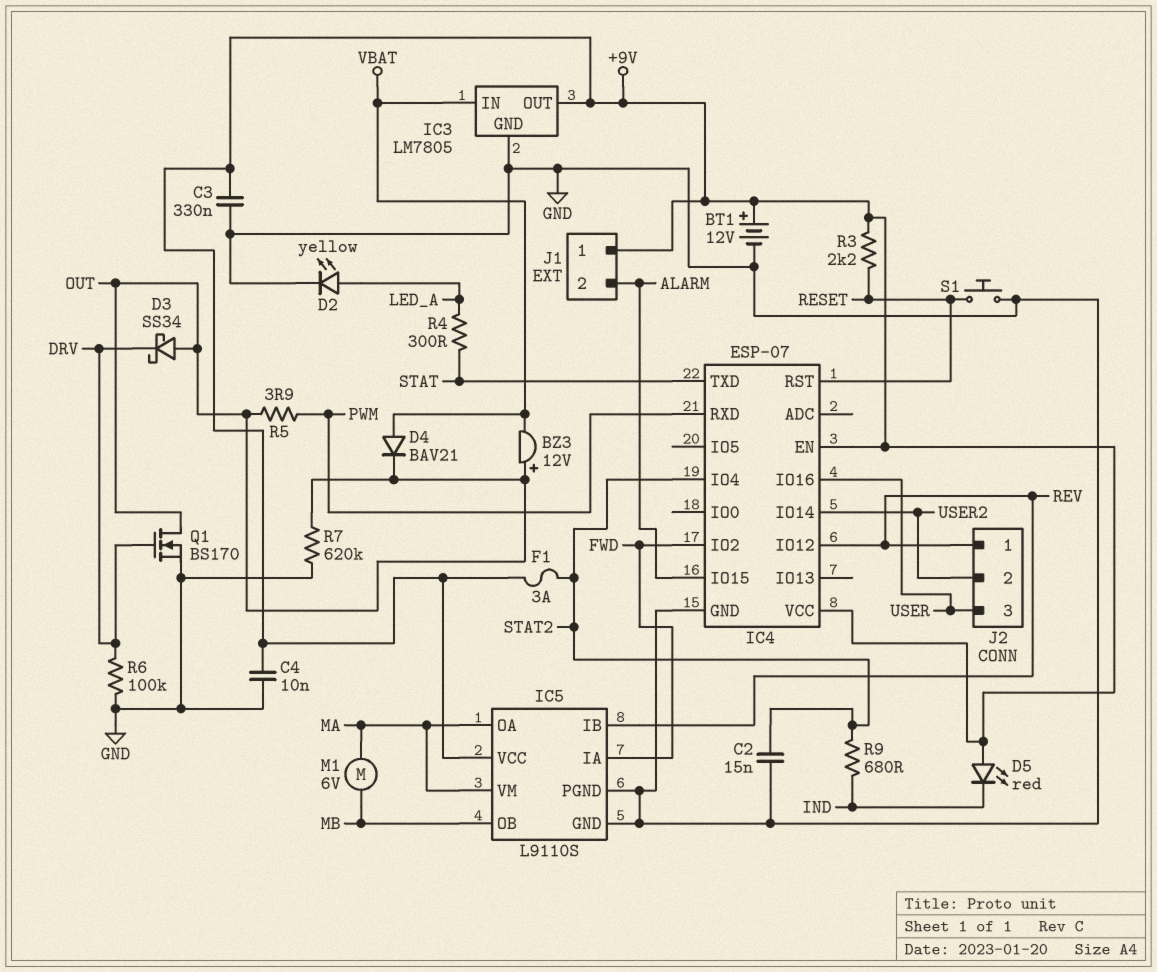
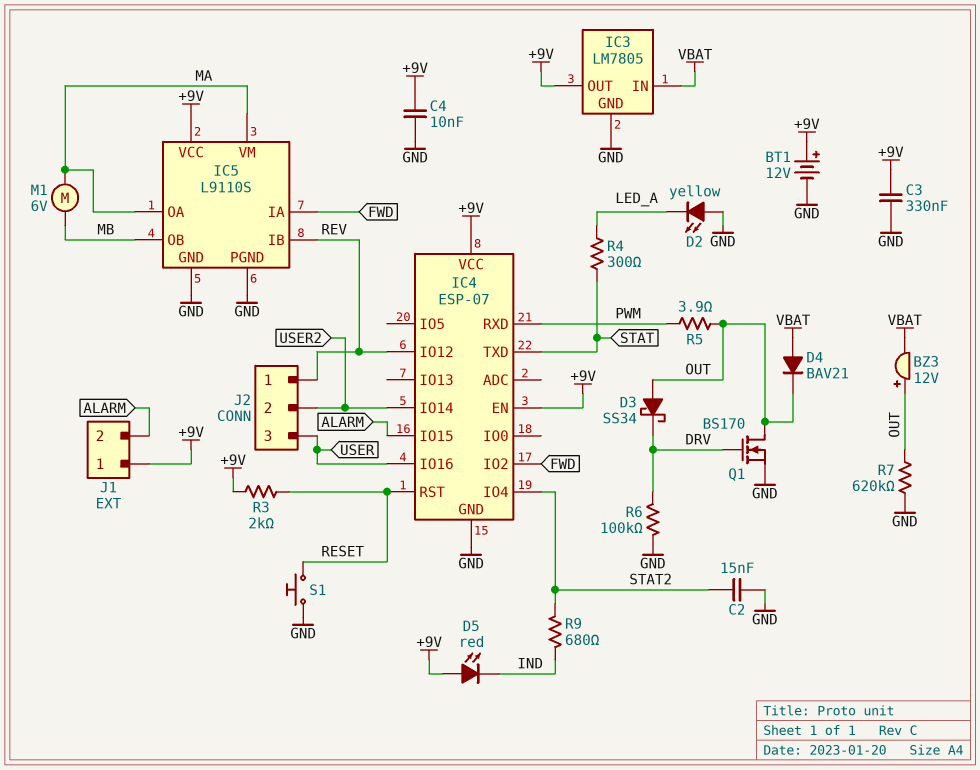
D2: LED yellow (A LED_A, K GND) -> LED yellow (A GND, K LED_A)
F1: 3A (+9V, STAT2) -> none
R3: 2.2k (+9V, RESET) -> 2k (+9V, RESET)

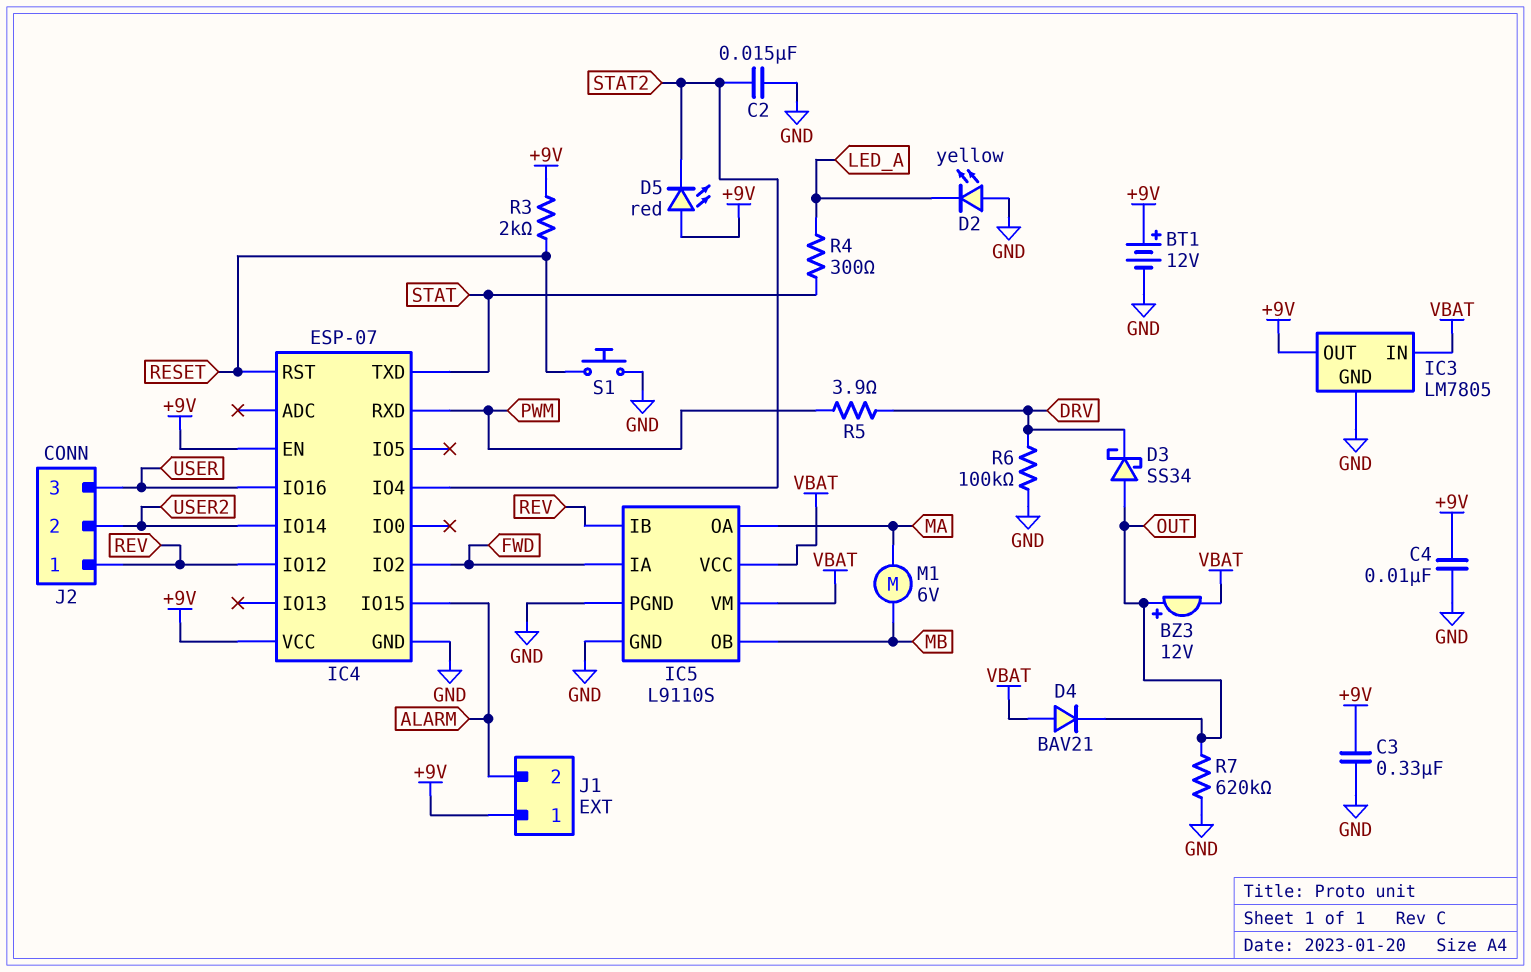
D5: LED red (A +9V, K IND) -> LED red (A +9V, K STAT2)
IC5 pin VCC: +9V -> VBAT
IC5 pin VM: MA -> VBAT
Q1: NMOS BS170 (G DRV, D OUT, S GND) -> none
R5: 3.9 (OUT, PWM) -> 3.9 (DRV, PWM)
R9: 680 (IND, STAT2) -> none

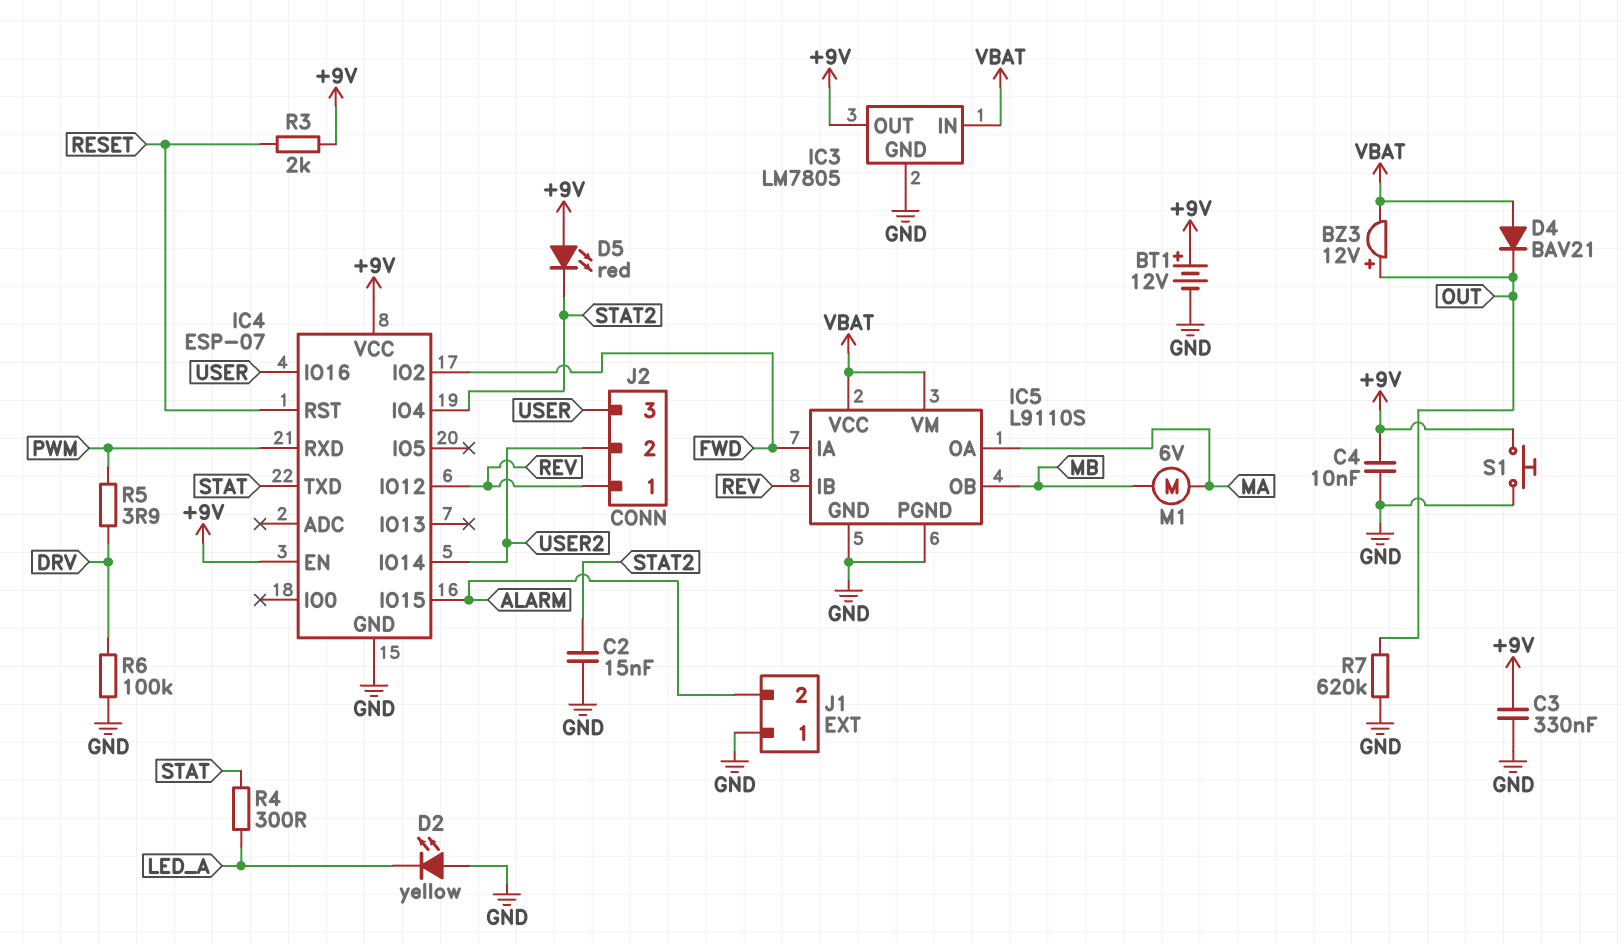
D3: schottky SS34 (A OUT, K DRV) -> none
J1 pin 1: +9V -> GND
S1: button (GND, RESET) -> button (+9V, GND)

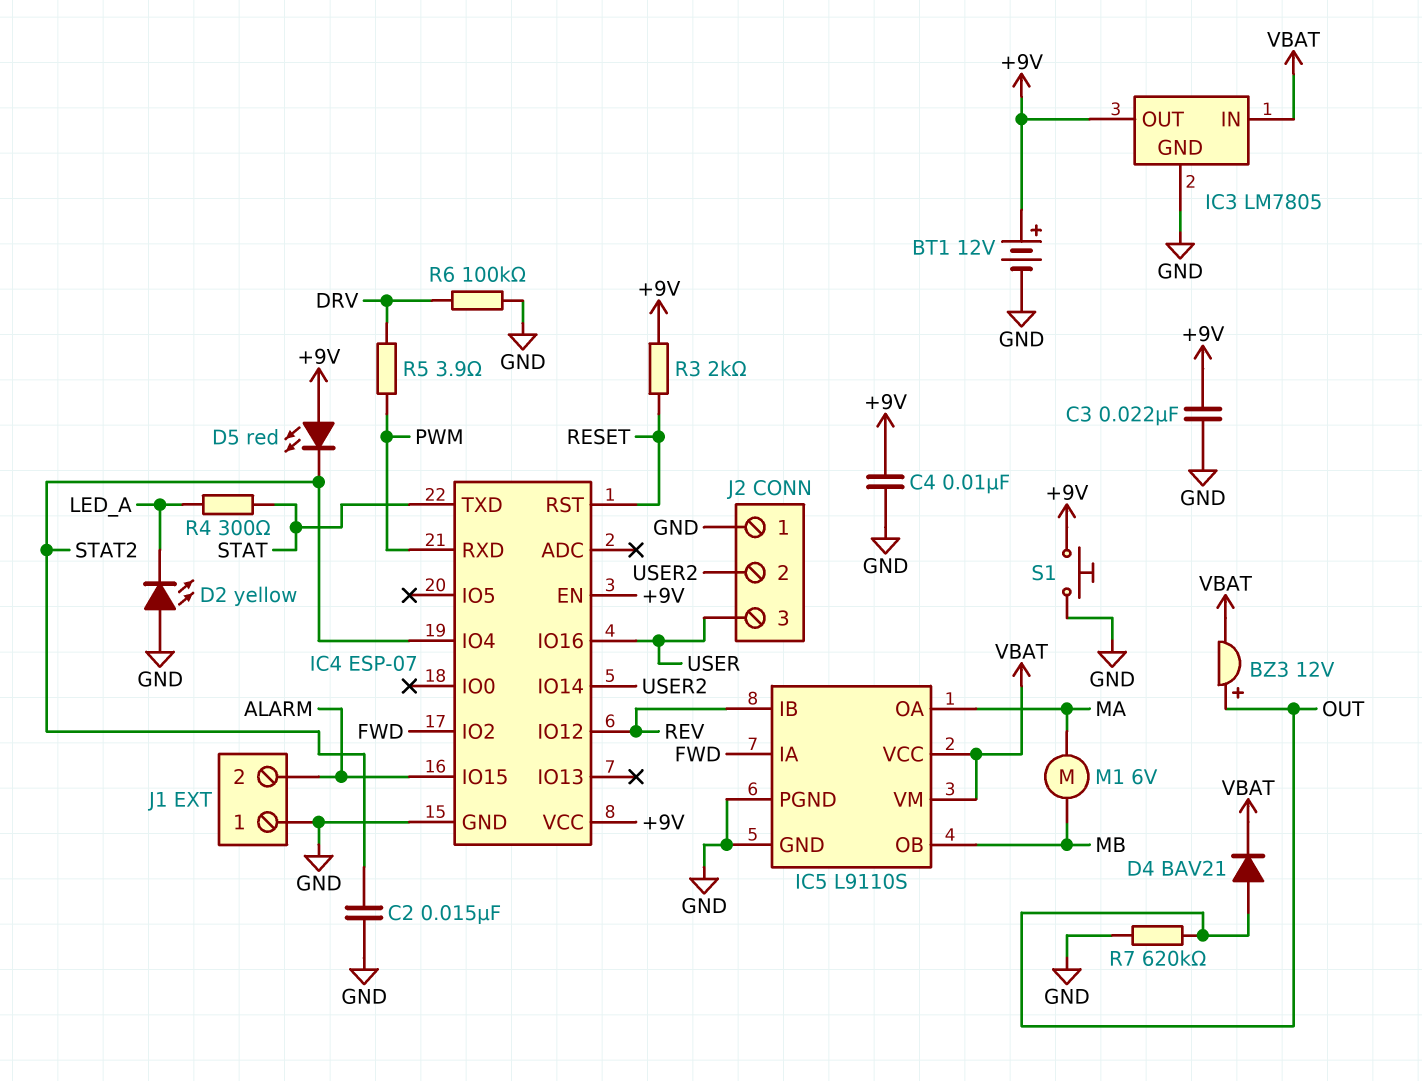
C3: 330nF (+9V, GND) -> 22nF (+9V, GND)
D4: diode BAV21 (A VBAT, K OUT) -> diode BAV21 (A OUT, K VBAT)
J2 pin 1: REV -> GND

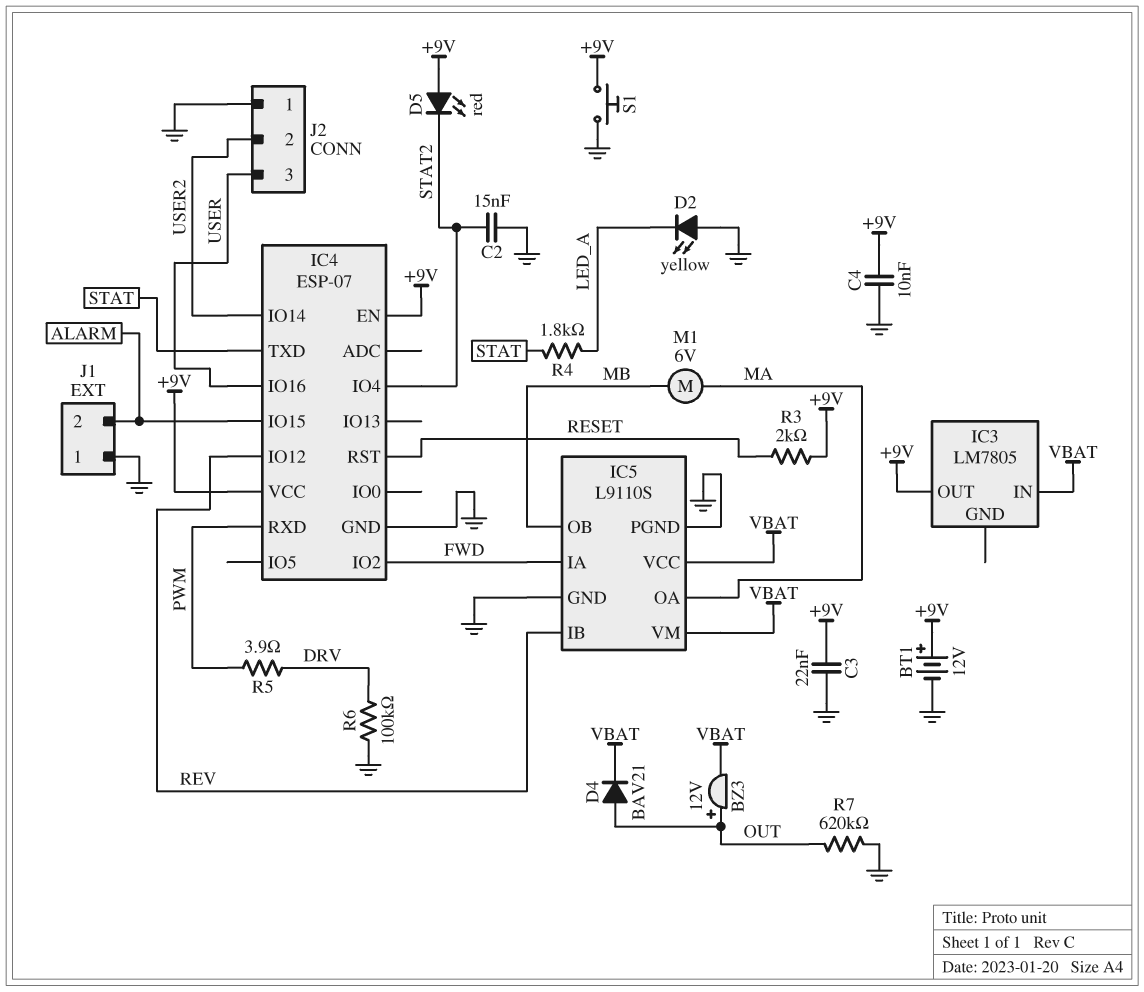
IC3 pin GND: GND -> none
R4: 300 (LED_A, STAT) -> 1.8k (LED_A, STAT)

